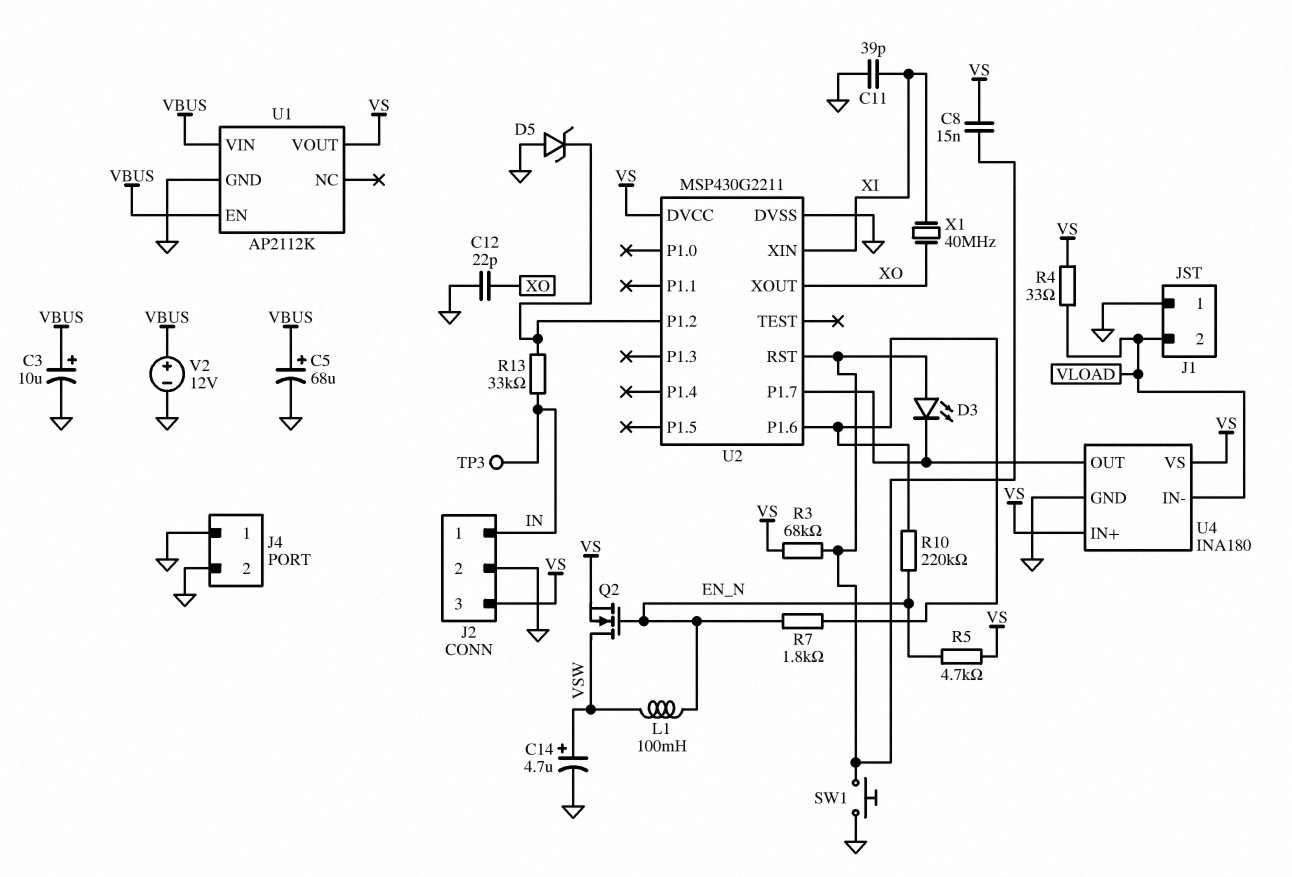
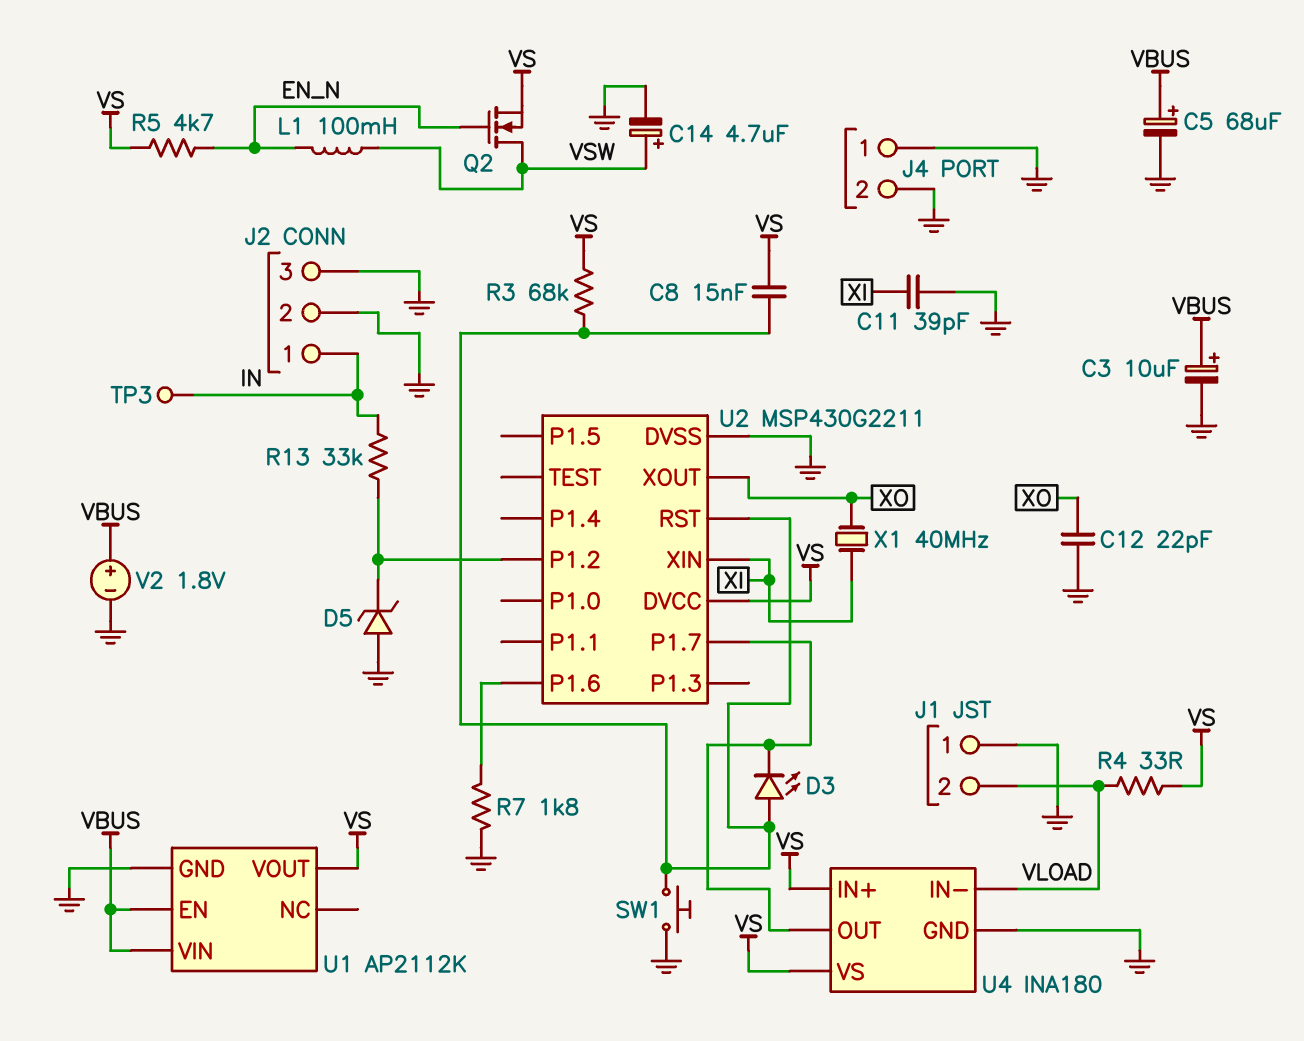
J2 pin 3: VS -> GND
R7: 1.8k (EN_N, U2/P1.6) -> 1.8k (GND, U2/P1.6)
R10: 220k (EN_N, U2/P1.6) -> none
V2: 12V (plus VBUS, minus GND) -> 1.8V (plus VBUS, minus GND)

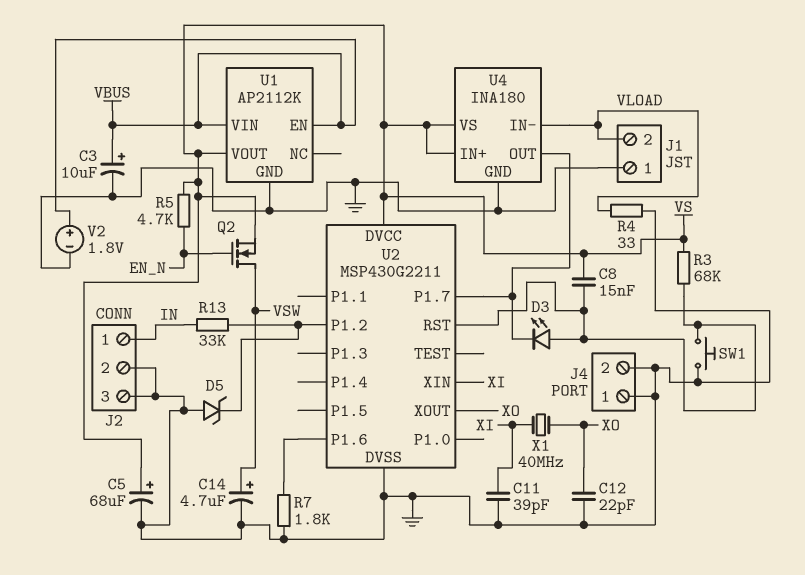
C5: 68uF (plus VBUS, minus GND) -> 68uF (plus VS, minus GND)
L1: 100mH (EN_N, VSW) -> none
R4: 33 (VLOAD, VS) -> 33 (GND, VLOAD)
TP3: test point (IN) -> none

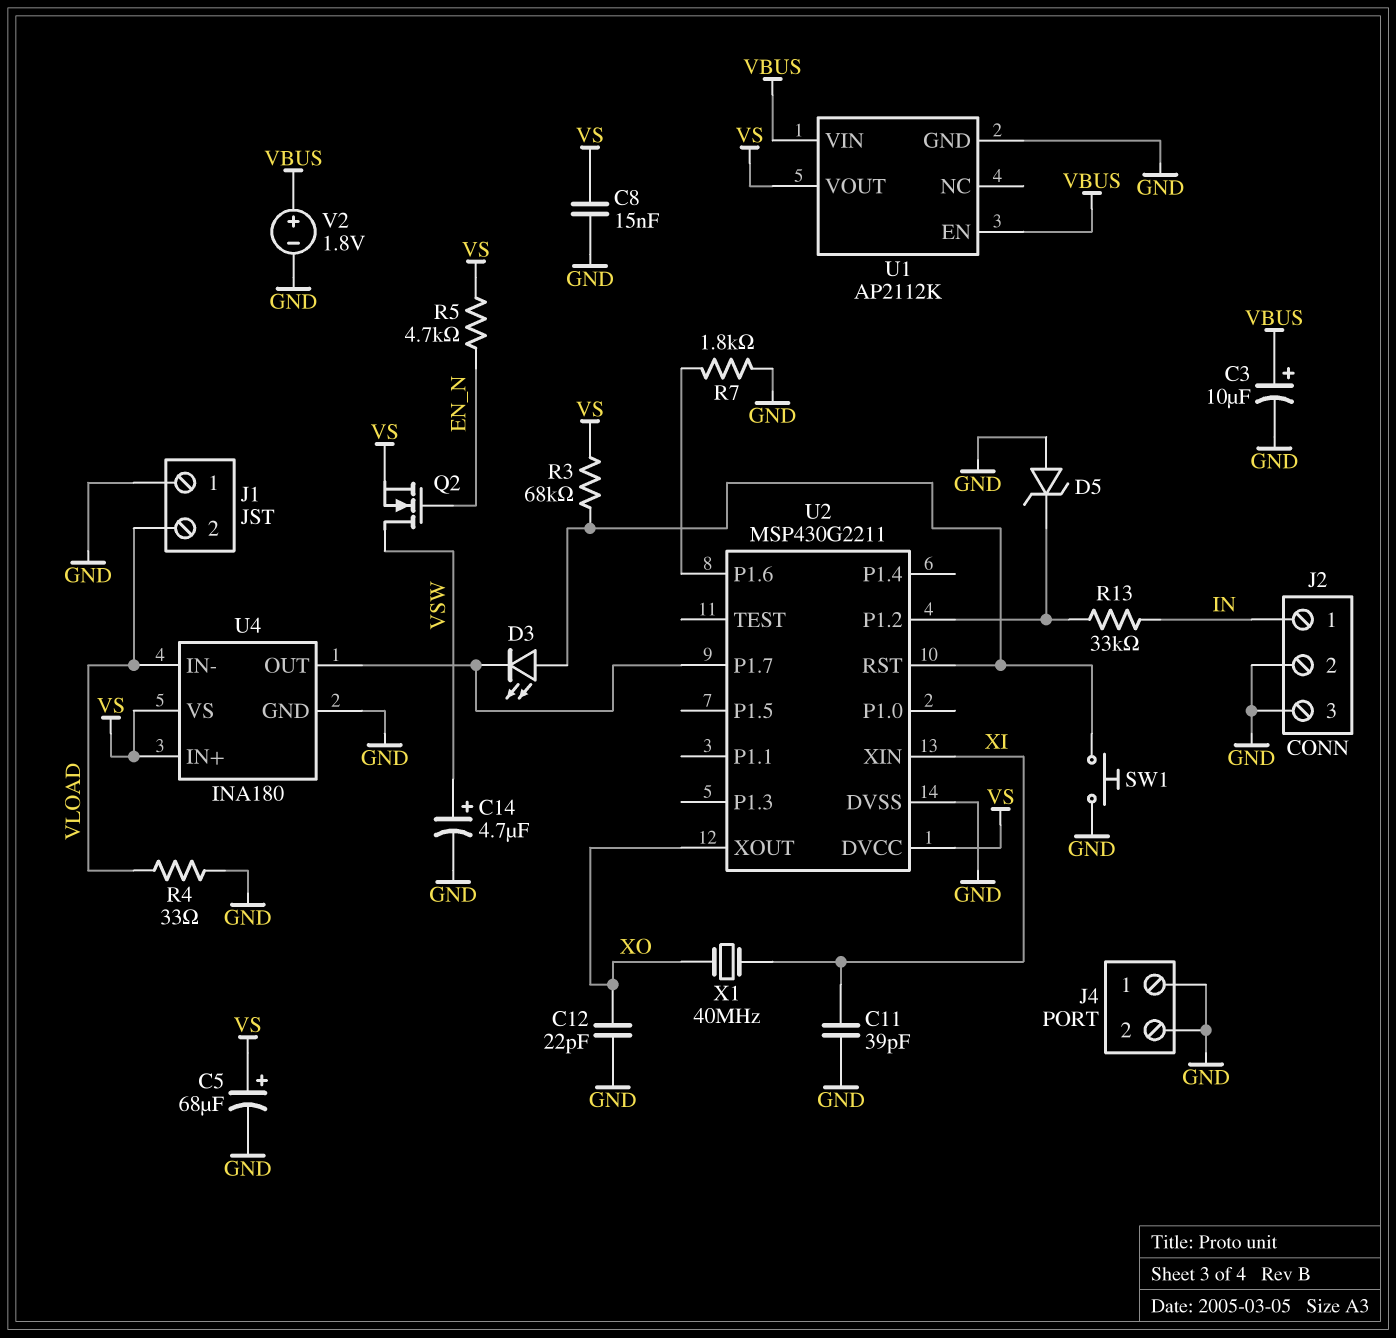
C8: 15nF (U2/RST, VS) -> 15nF (GND, VS)

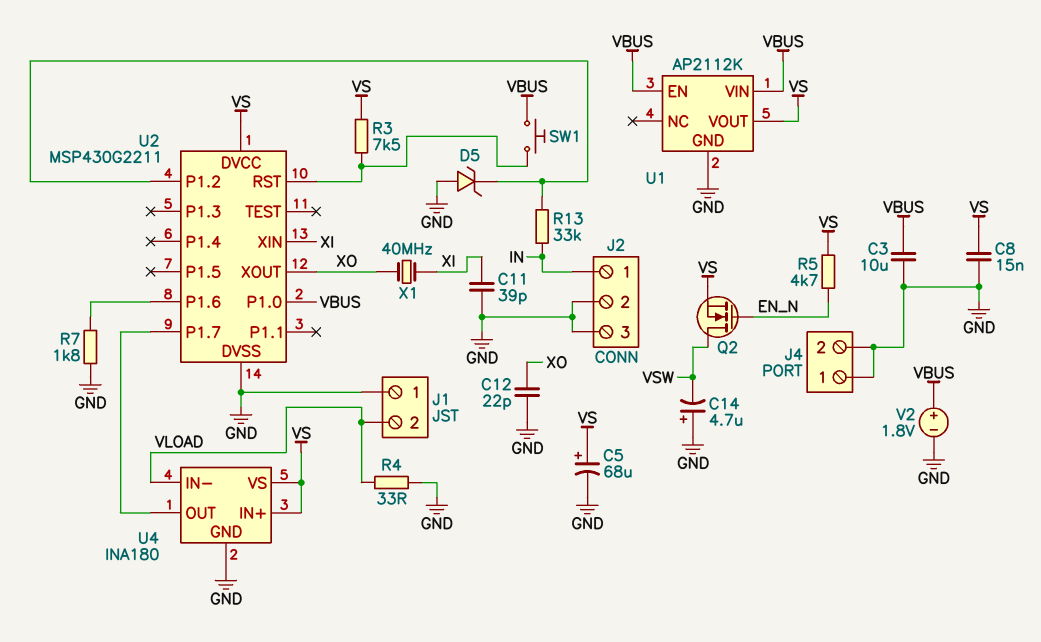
C3: 10uF (plus VBUS, minus GND) -> 10uF (GND, VBUS)
C14: 4.7uF (plus VSW, minus GND) -> 4.7uF (plus GND, minus VSW)
D3: LED (A U2/RST, K U2/P1.7) -> none
R3: 68k (U2/RST, VS) -> 7.5k (U2/RST, VS)
SW1: button (GND, U2/RST) -> button (U2/RST, VBUS)
U2 pin P1.0: none -> VBUS

